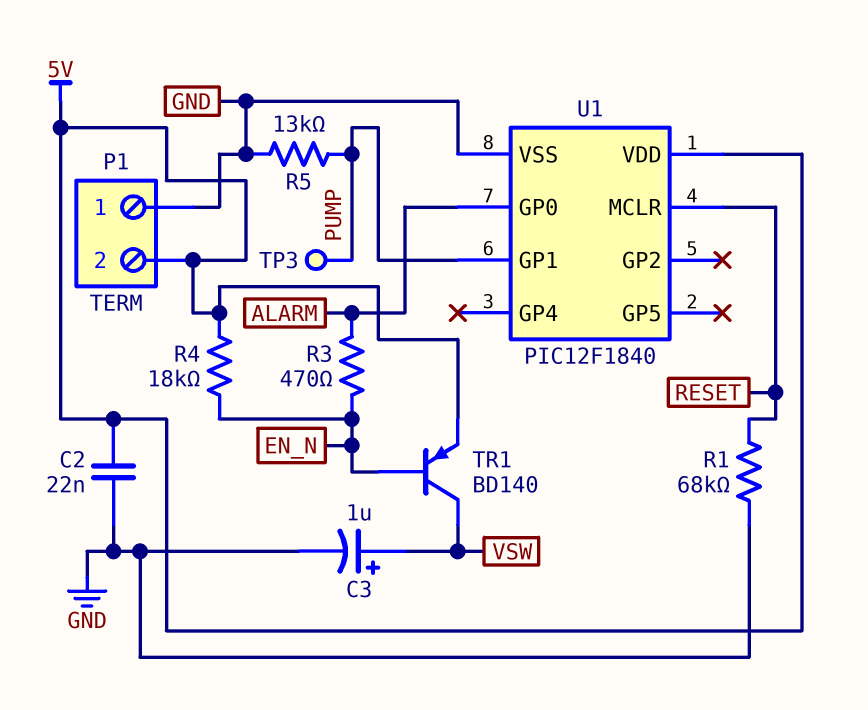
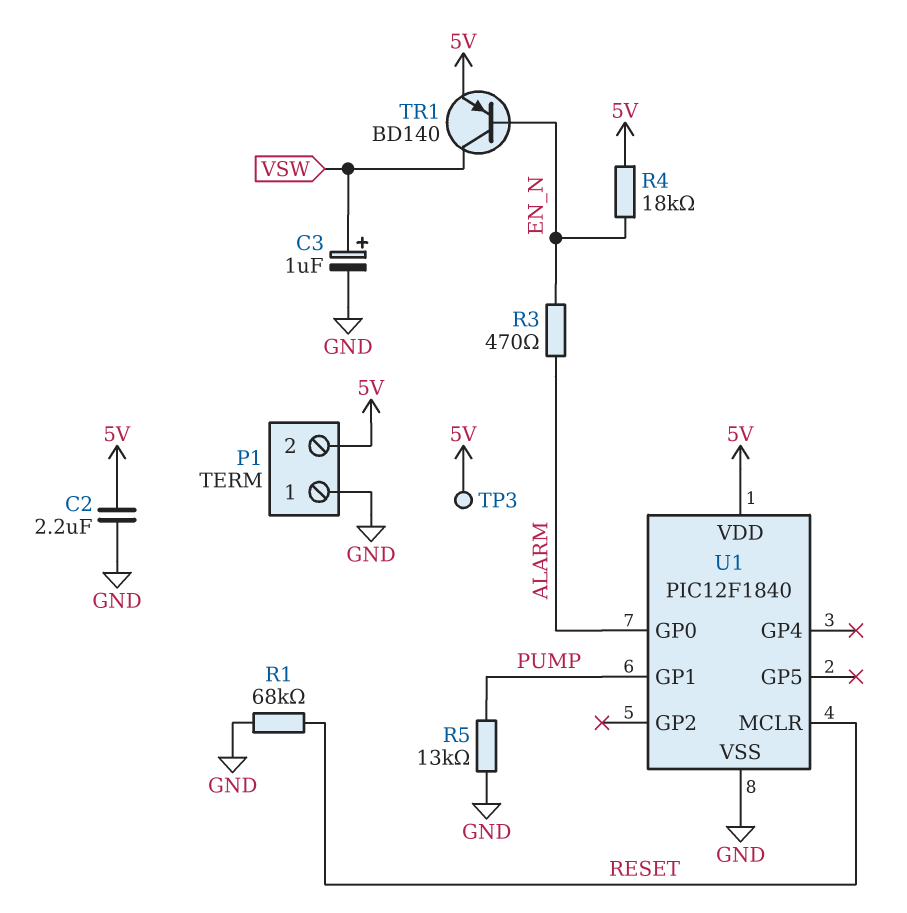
C2: 22nF (5V, GND) -> 2.2uF (5V, GND)
TP3: test point (PUMP) -> test point (5V)

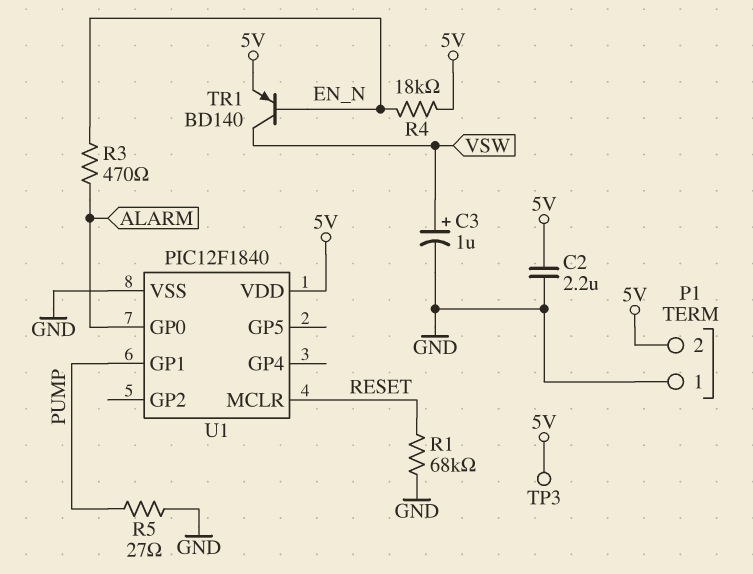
R5: 13k (GND, PUMP) -> 27 (GND, PUMP)

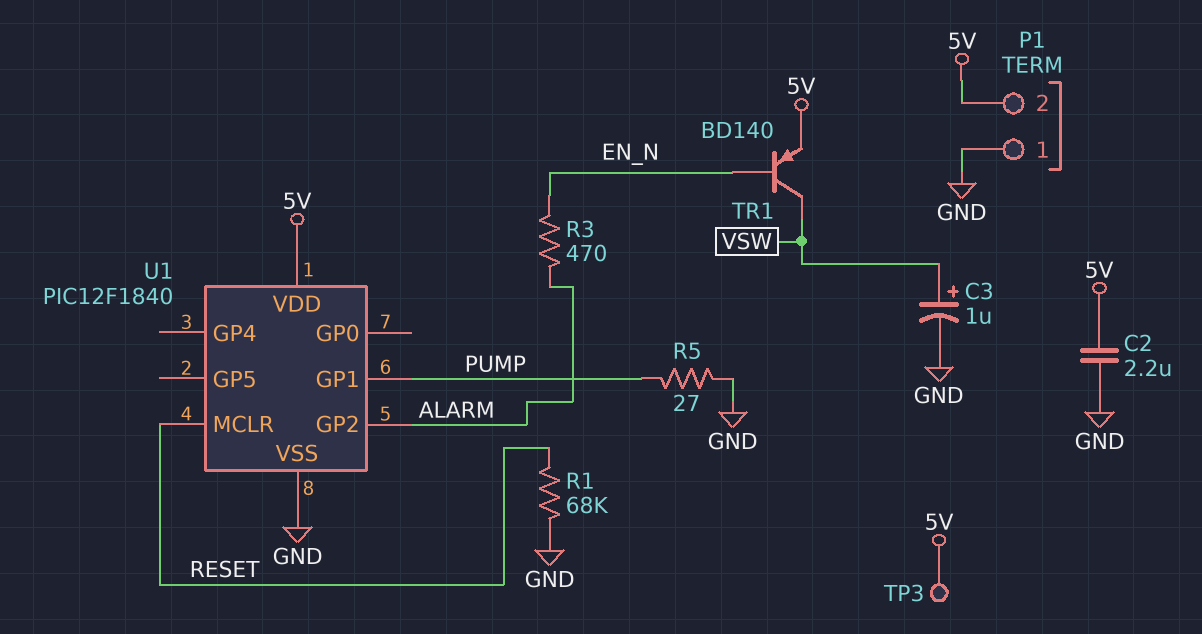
R4: 18k (5V, EN_N) -> none
U1 pin GP0: ALARM -> none
U1 pin GP2: none -> ALARM

